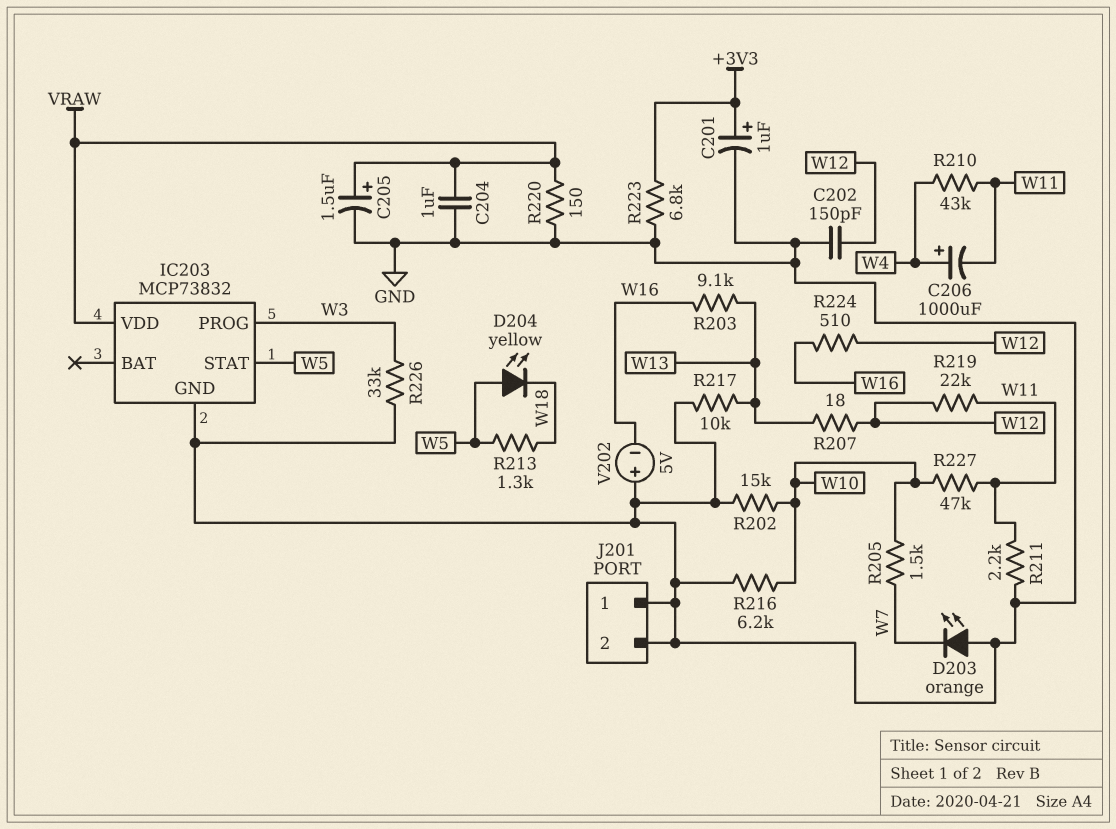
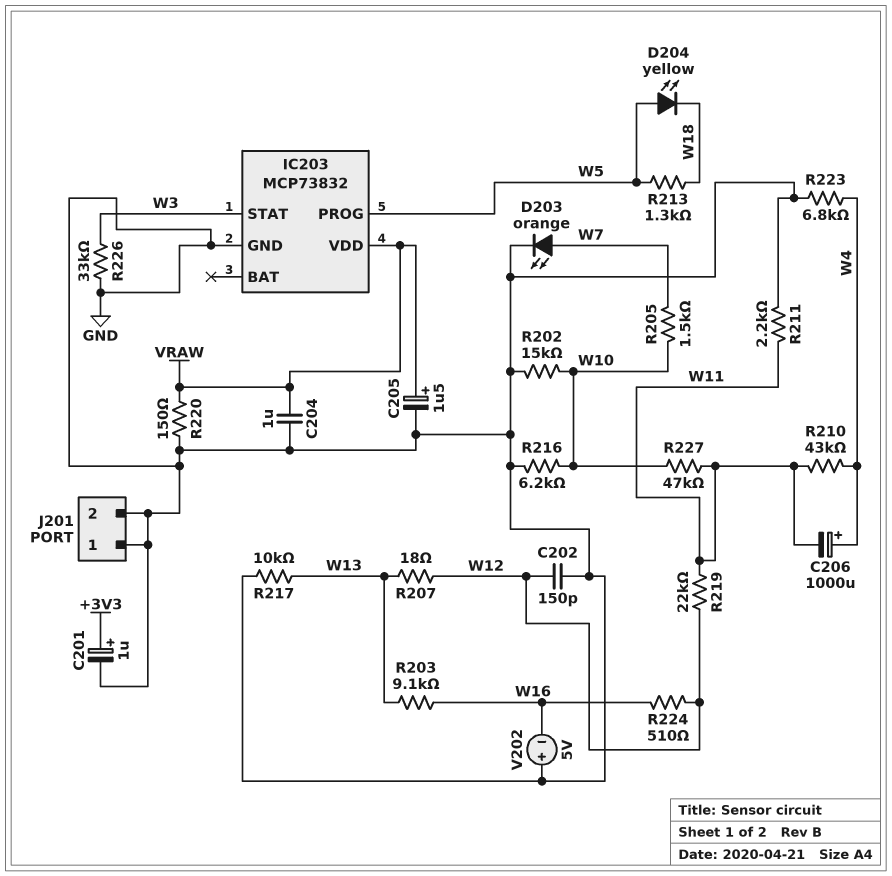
D203: LED orange (A GND, K W7) -> LED orange (A W7, K GND)
IC203 pin PROG: W3 -> W5
IC203 pin STAT: W5 -> W3
R223: 6.8k (+3V3, GND) -> 6.8k (GND, W4)

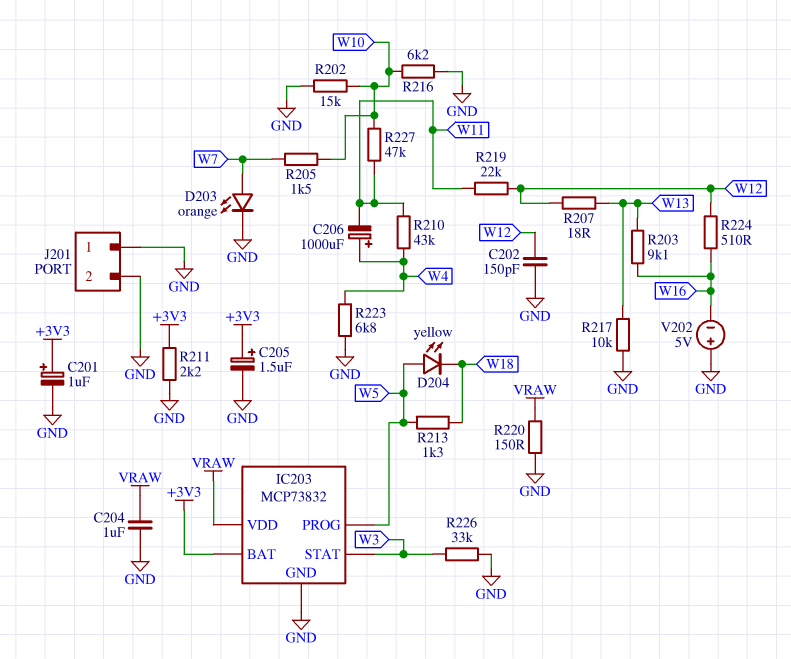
C205: 1.5uF (plus VRAW, minus GND) -> 1.5uF (plus +3V3, minus GND)
IC203 pin BAT: none -> +3V3
R211: 2.2k (GND, W11) -> 2.2k (+3V3, GND)

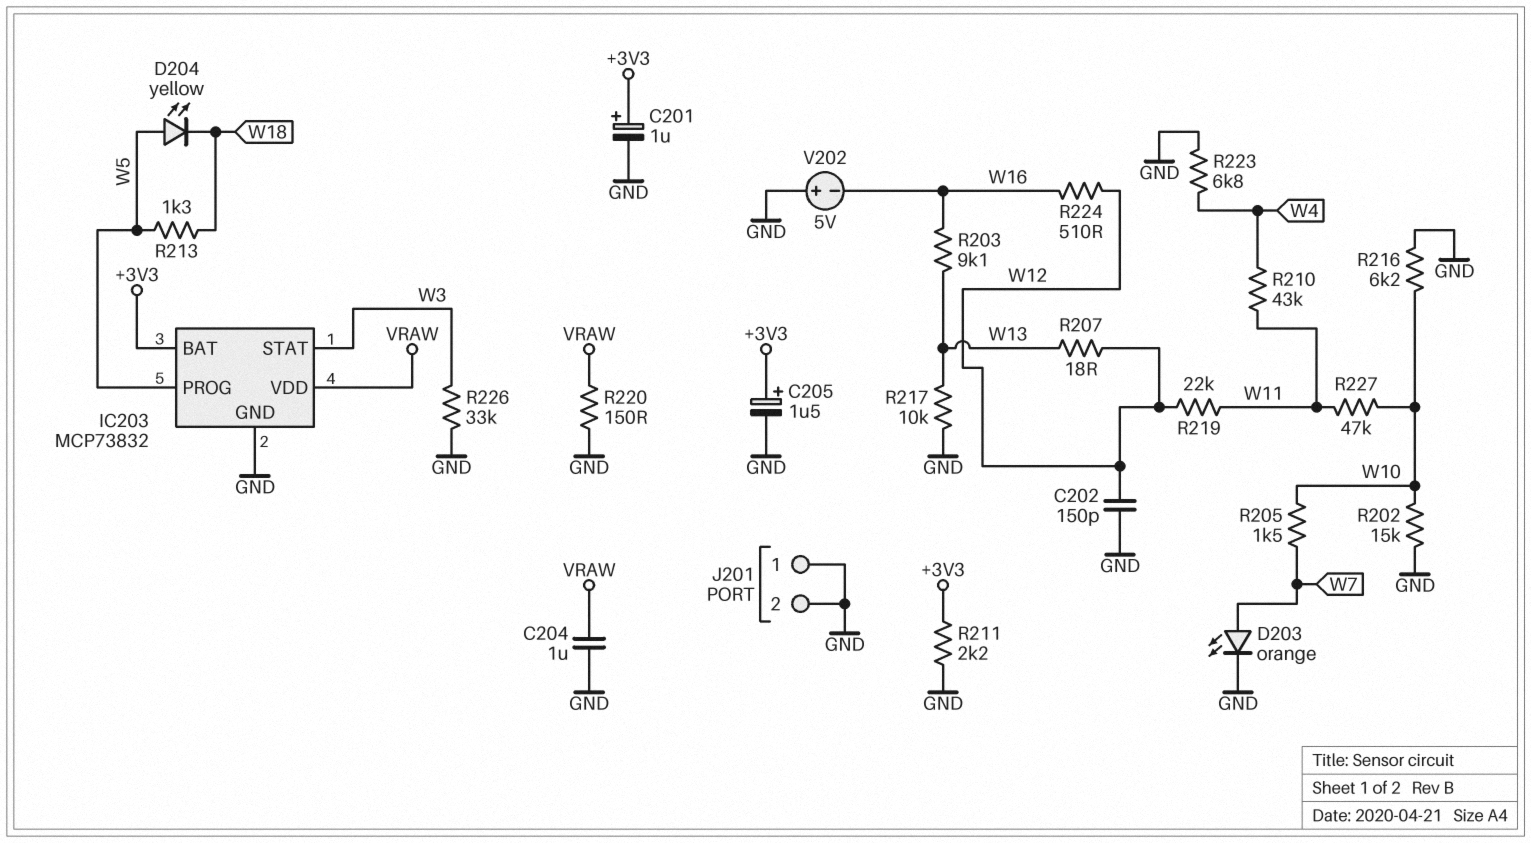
C206: 1000uF (plus W4, minus W11) -> none

